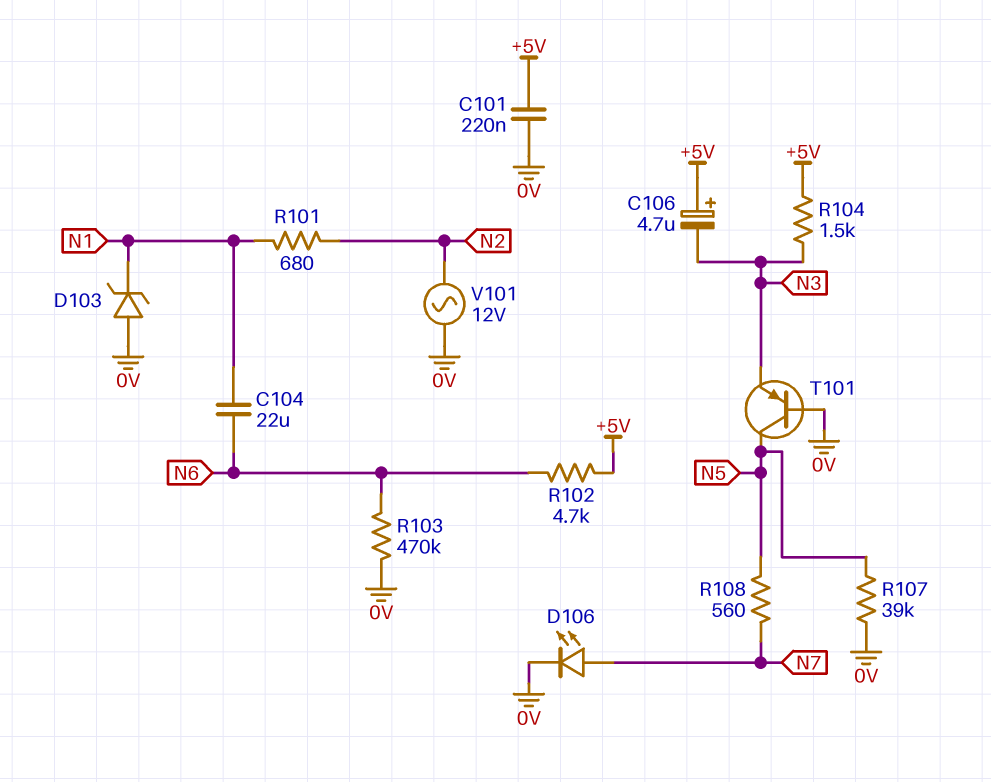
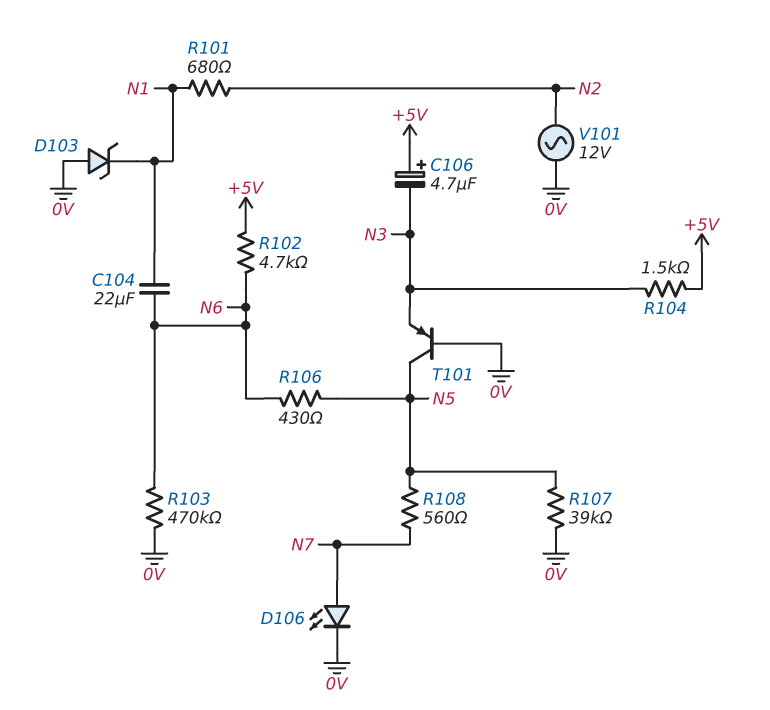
C101: 220nF (+5V, 0V) -> none
R106: none -> 430 (N5, N6)

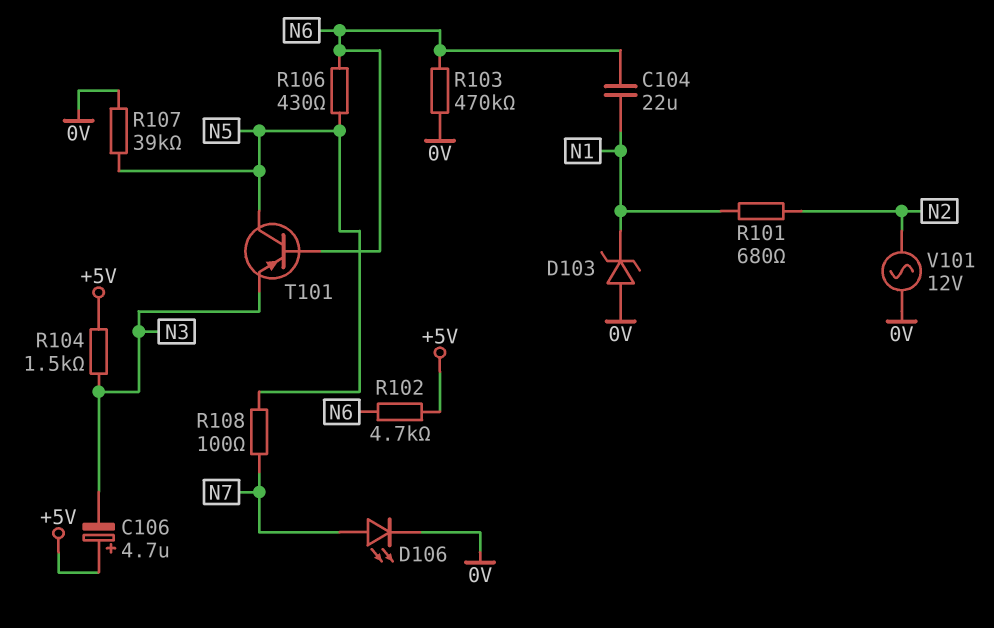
R108: 560 (N5, N7) -> 100 (N5, N7)
T101: PNP (B 0V, C N5, E N3) -> PNP (B N6, C N5, E N3)

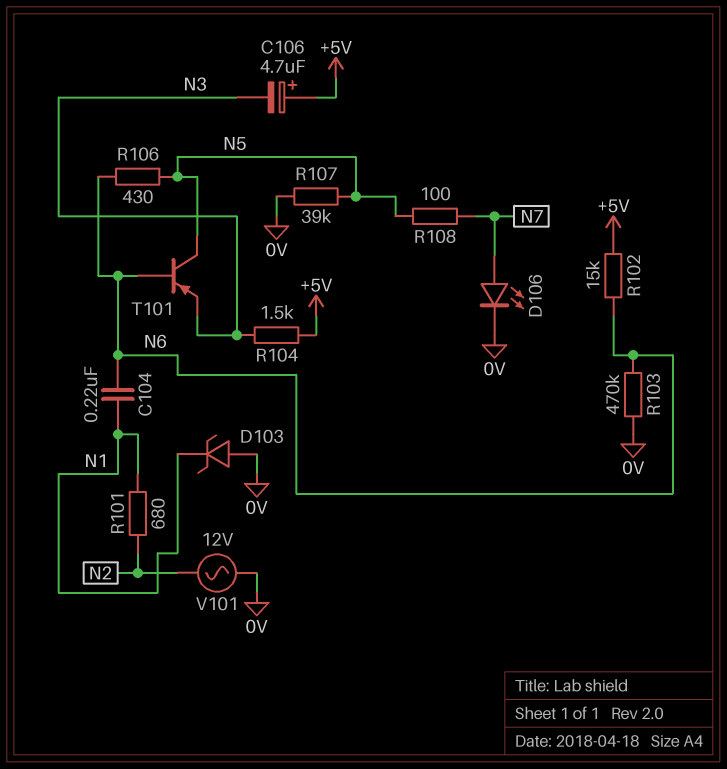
C104: 22uF (N1, N6) -> 220nF (N1, N6)
R102: 4.7k (+5V, N6) -> 15k (+5V, N6)

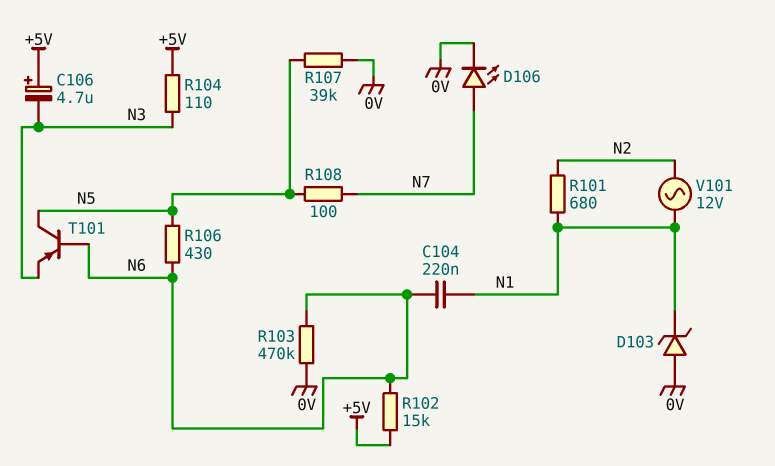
R104: 1.5k (+5V, N3) -> 110 (+5V, N3)
V101: AC 12V (0V, N2) -> AC 12V (N1, N2)

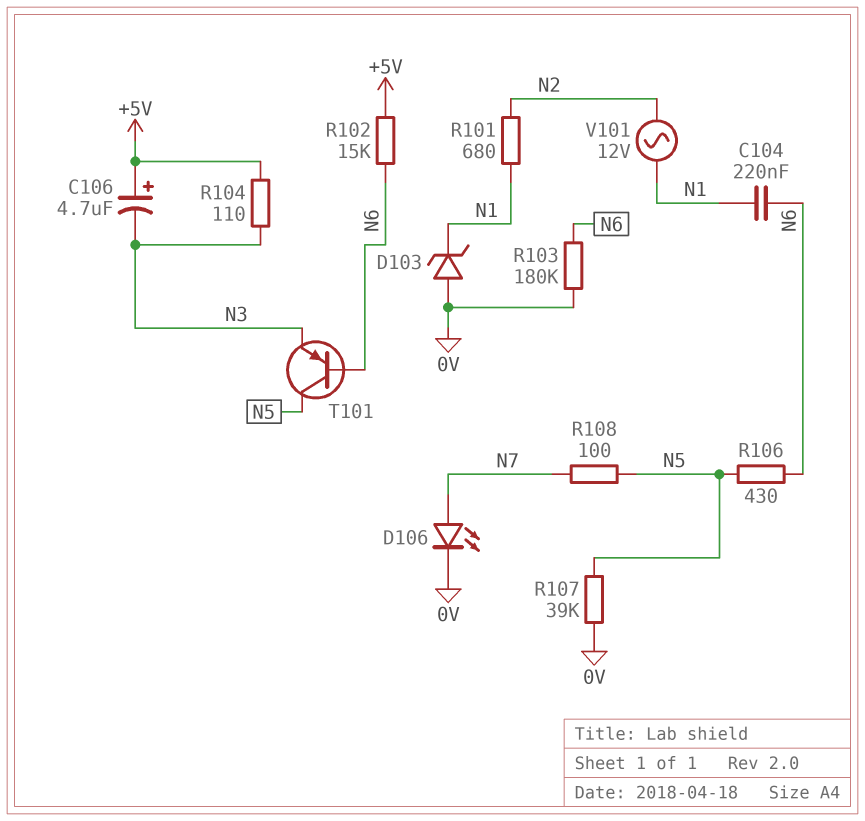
R103: 470k (0V, N6) -> 180k (0V, N6)

